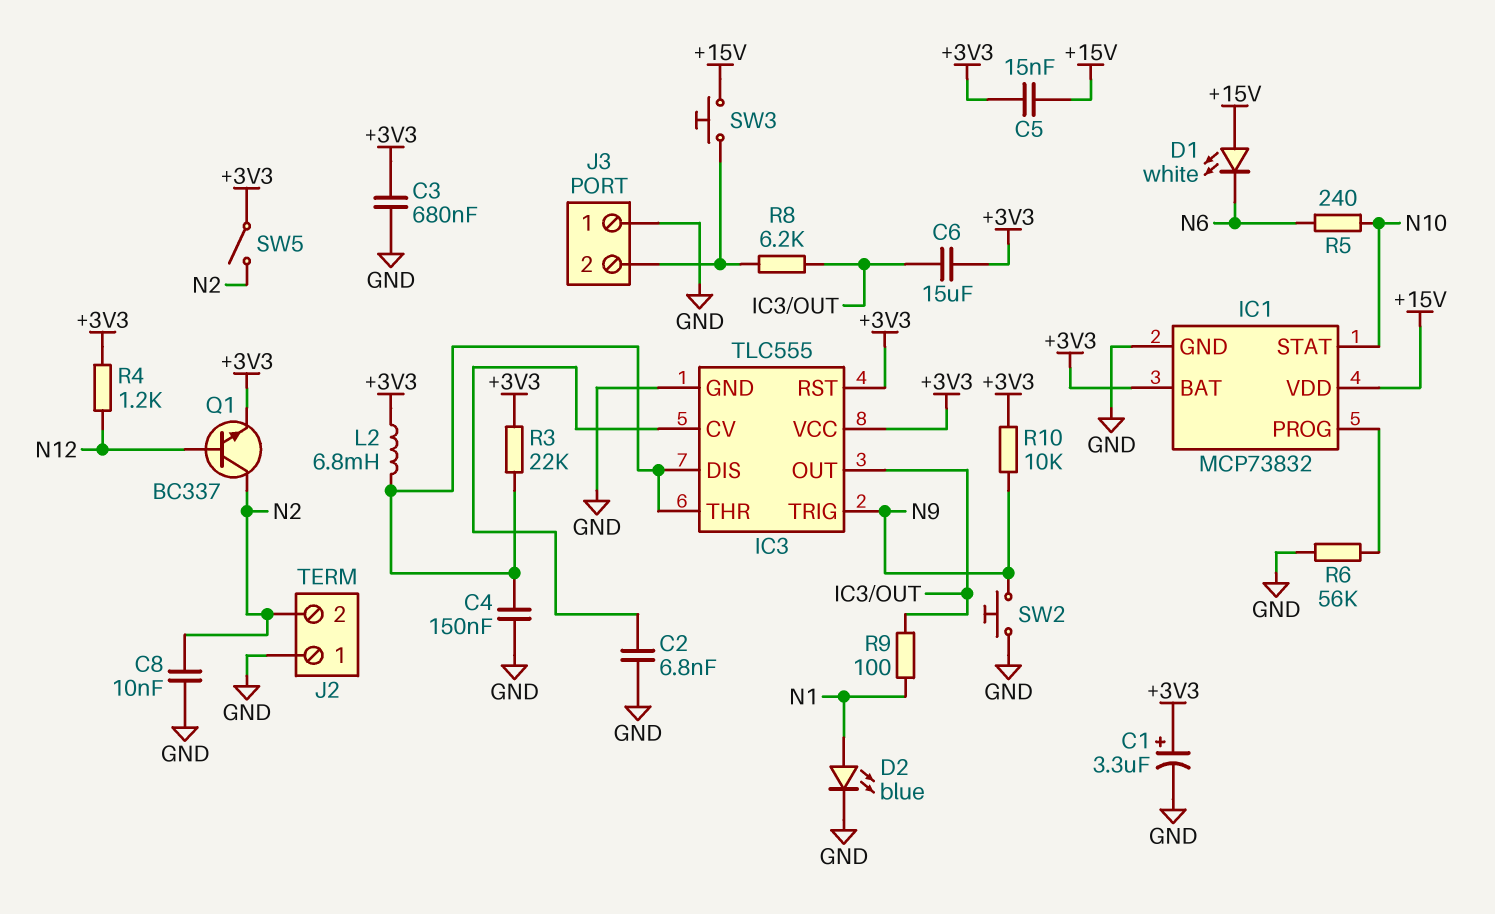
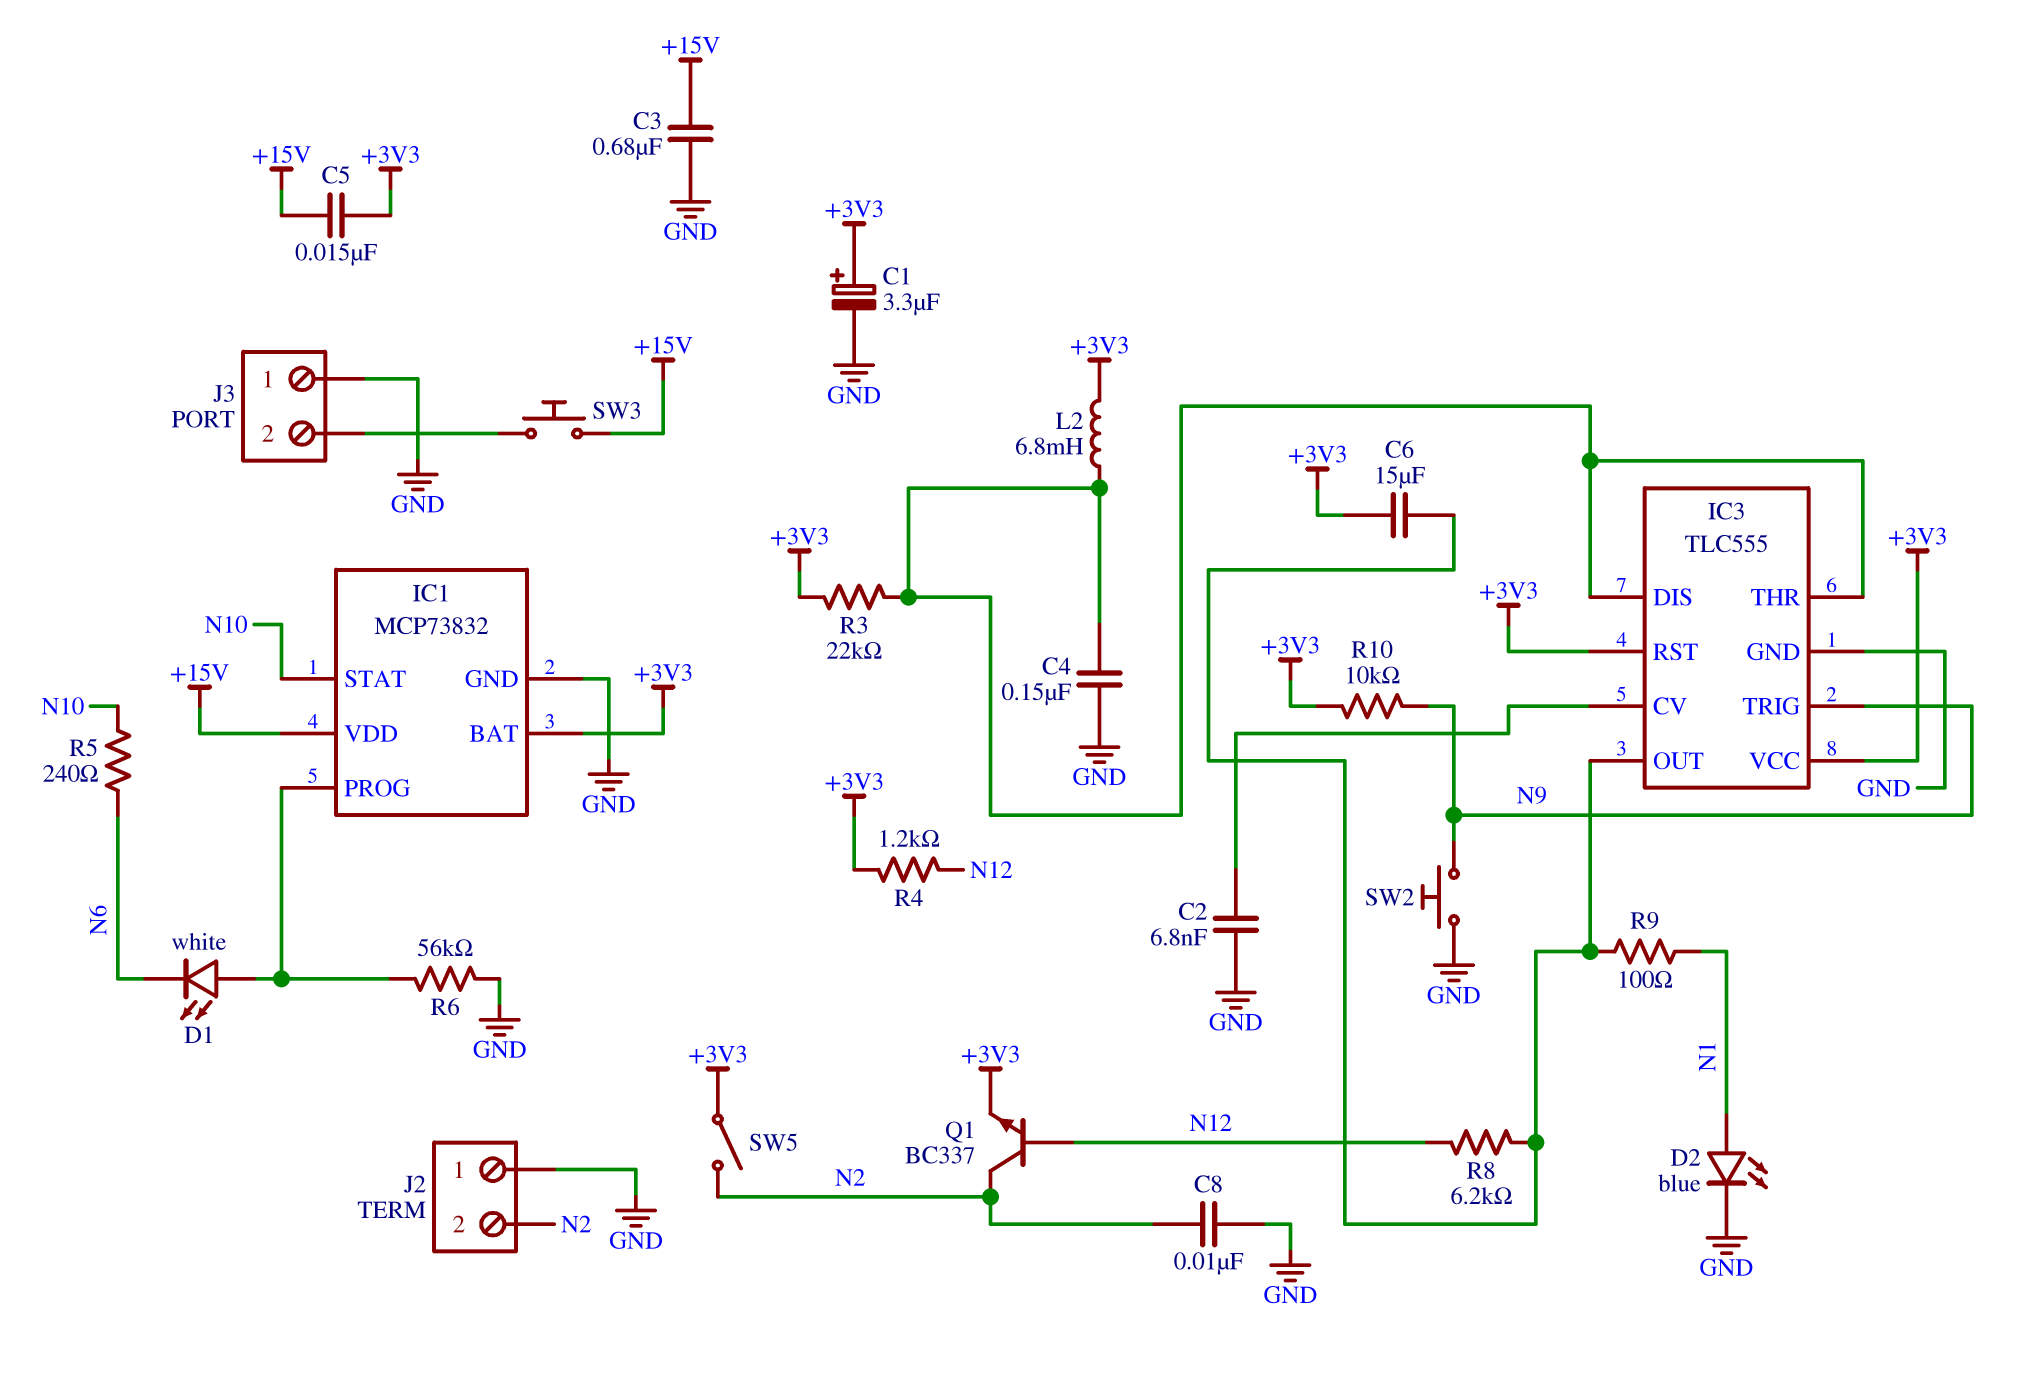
C3: 680nF (+3V3, GND) -> 680nF (+15V, GND)
D1: LED white (A +15V, K N6) -> LED white (A IC1/PROG, K N6)
R8: 6.2k (IC3/OUT, J3/2) -> 6.2k (IC3/OUT, N12)

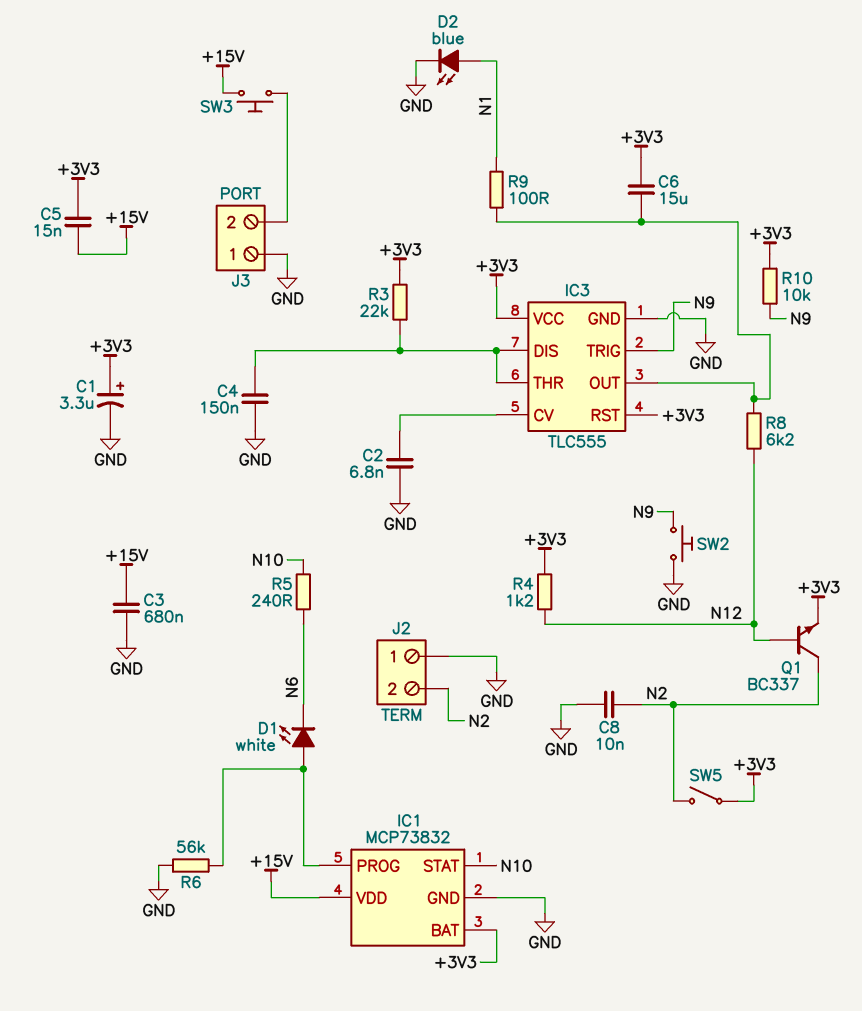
L2: 6.8mH (+3V3, IC3/DIS) -> none

